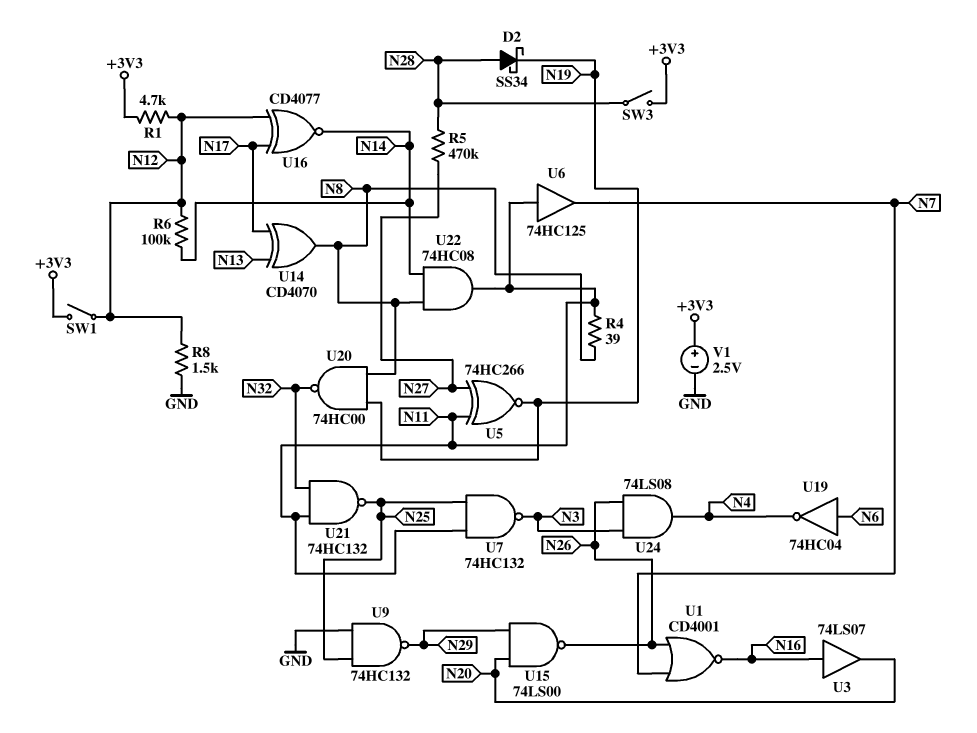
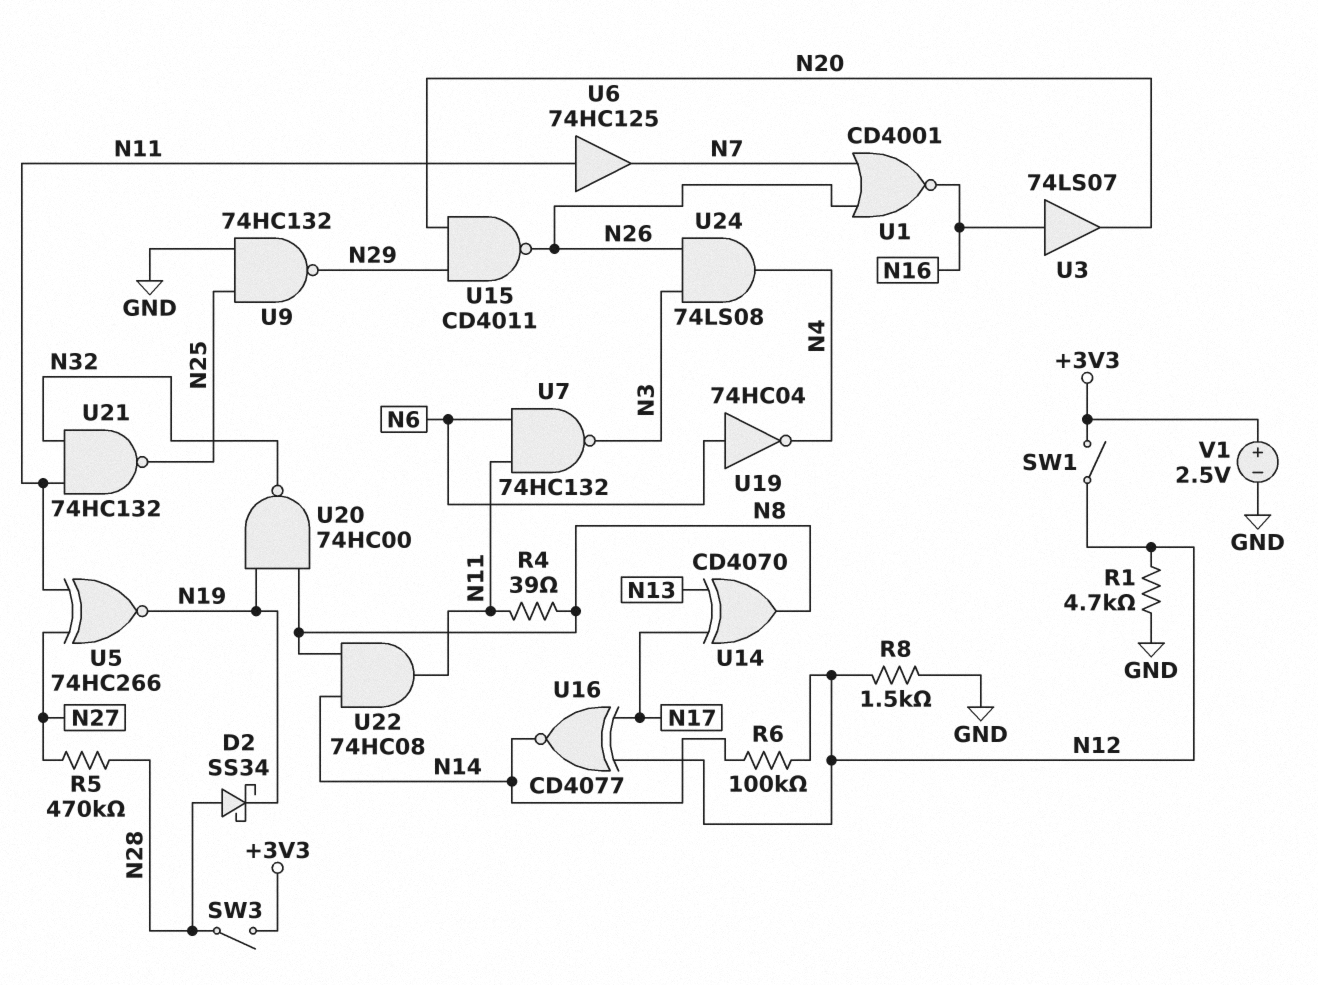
R1: 4.7k (+3V3, N12) -> 4.7k (GND, N12)
U7: NAND 74HC132 (in N11, in N25, out N3) -> NAND 74HC132 (in N6, in N11, out N3)
U15: NAND 74LS00 (in N20, in N29, out N26) -> NAND CD4011 (in N20, in N29, out N26)

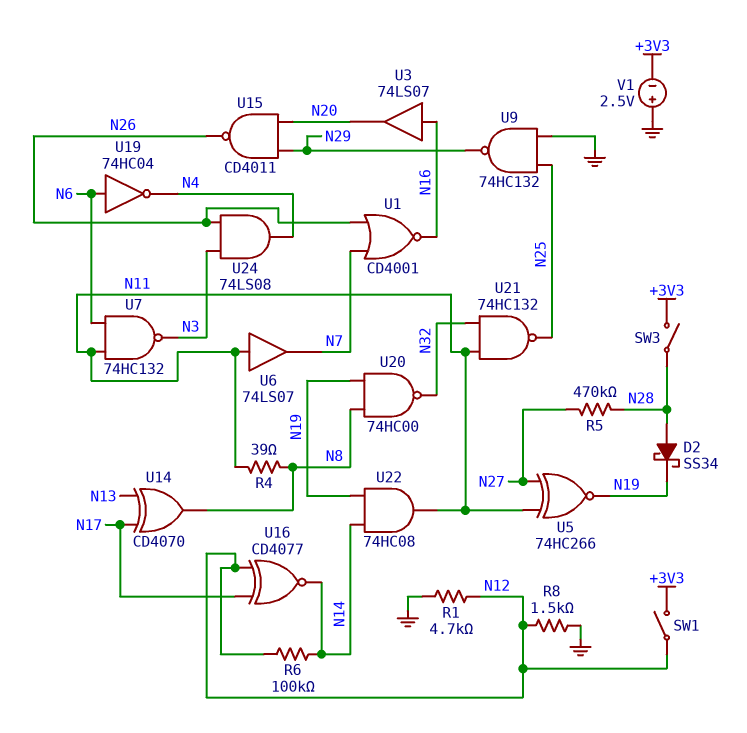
U6: buffer 74HC125 (in N11, out N7) -> buffer 74LS07 (in N11, out N7)
U22: AND 74HC08 (in N8, in N14, out N11) -> AND 74HC08 (in N14, in N19, out N11)
V1: 2.5V (plus +3V3, minus GND) -> 2.5V (plus GND, minus +3V3)

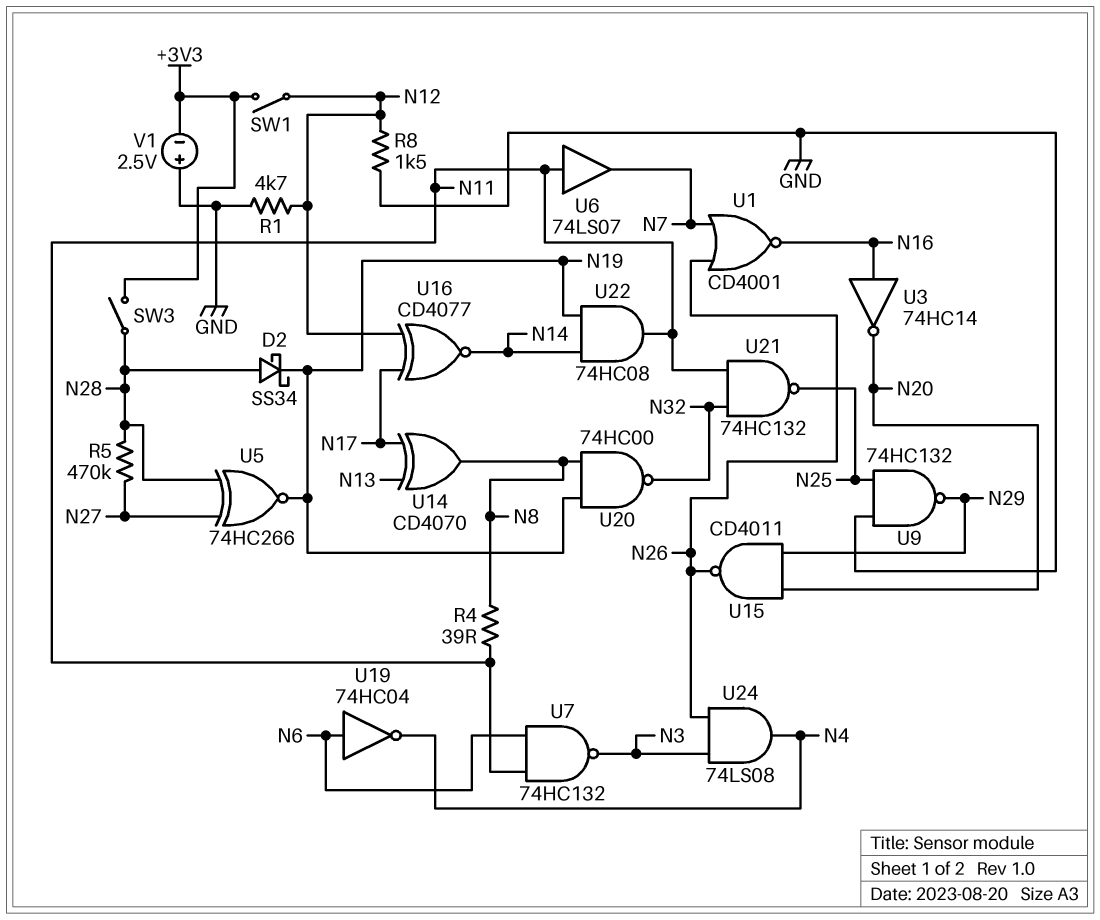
R6: 100k (N12, N14) -> none
U3: buffer 74LS07 (in N16, out N20) -> NOT 74HC14 (in N16, out N20)
U5: XNOR 74HC266 (in N11, in N27, out N19) -> XNOR 74HC266 (in N27, in N28, out N19)

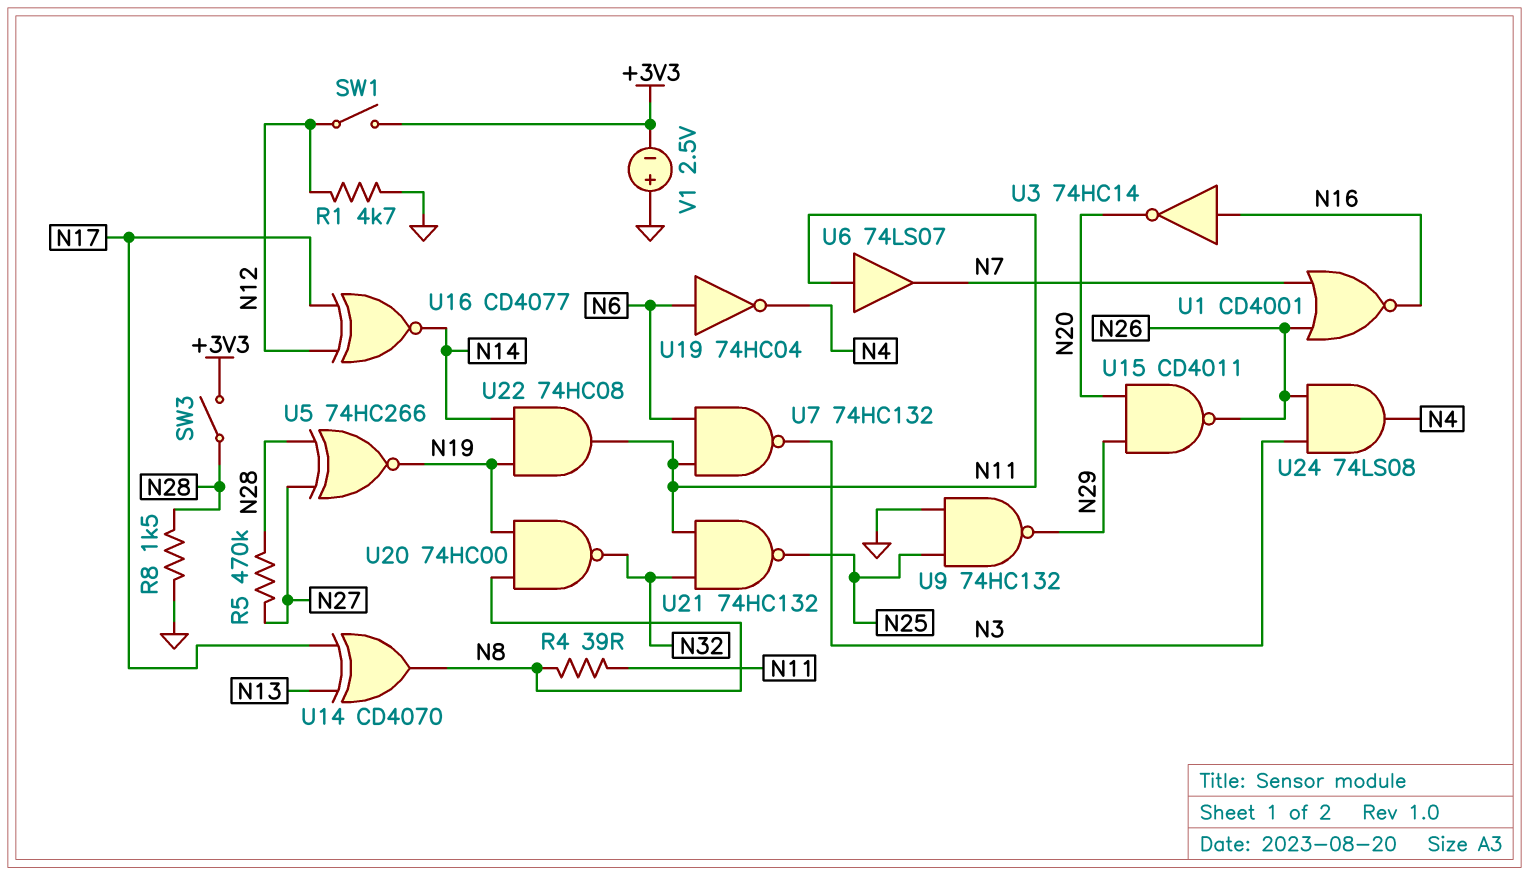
D2: schottky SS34 (A N28, K N19) -> none
R8: 1.5k (GND, N12) -> 1.5k (GND, N28)

